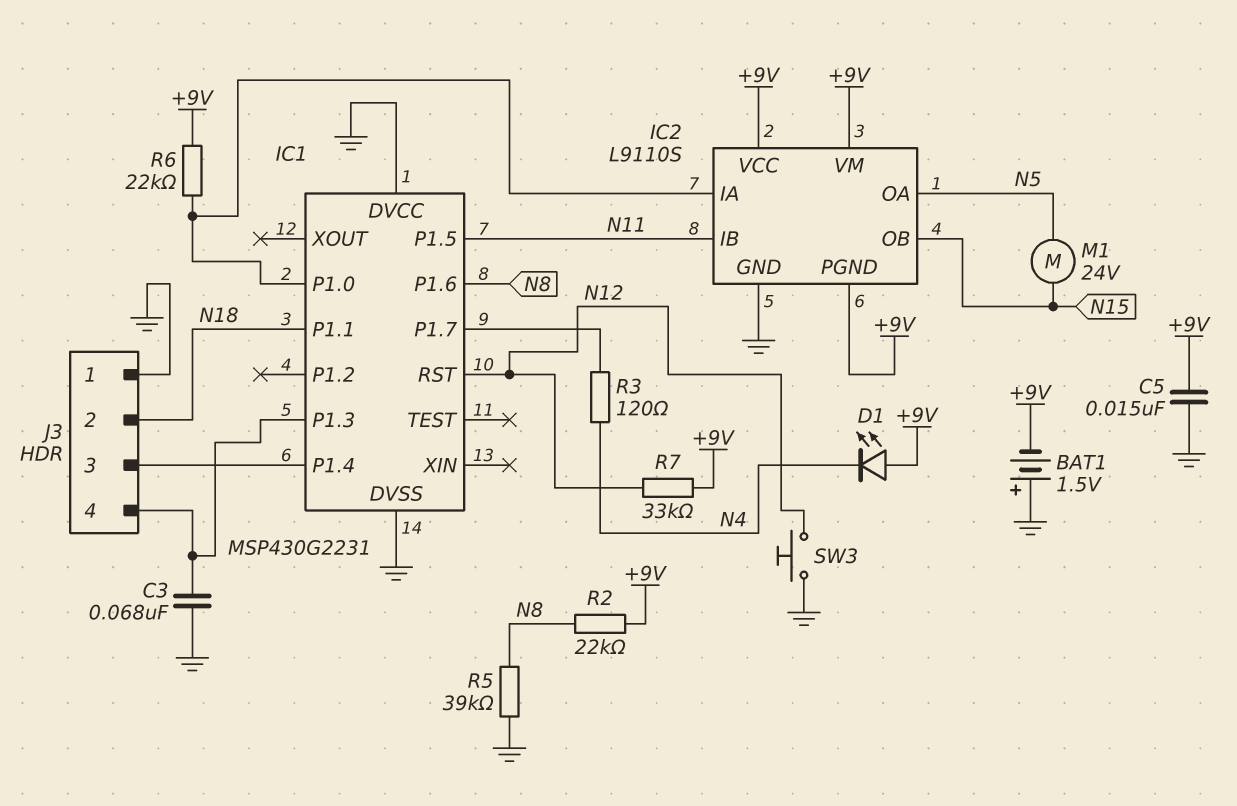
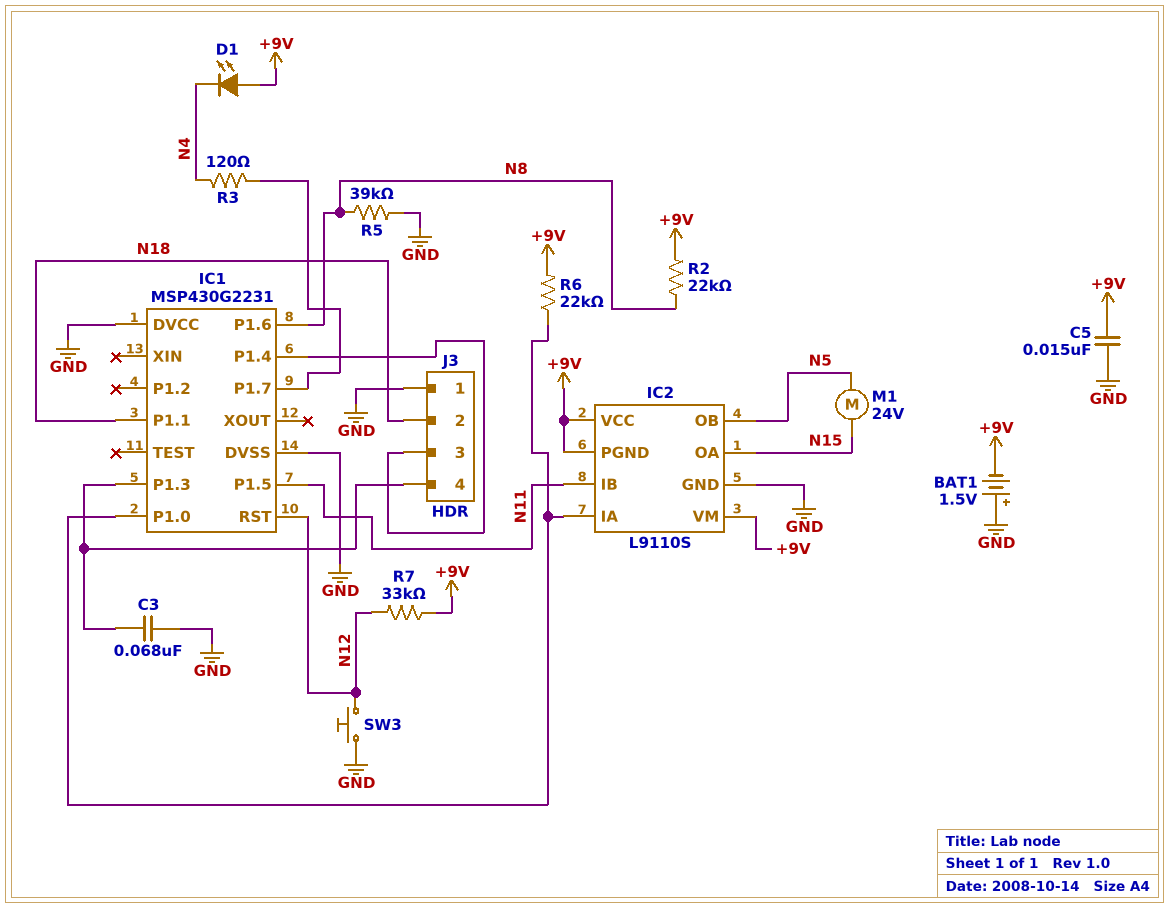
IC2 pin OA: N5 -> N15
IC2 pin OB: N15 -> N5

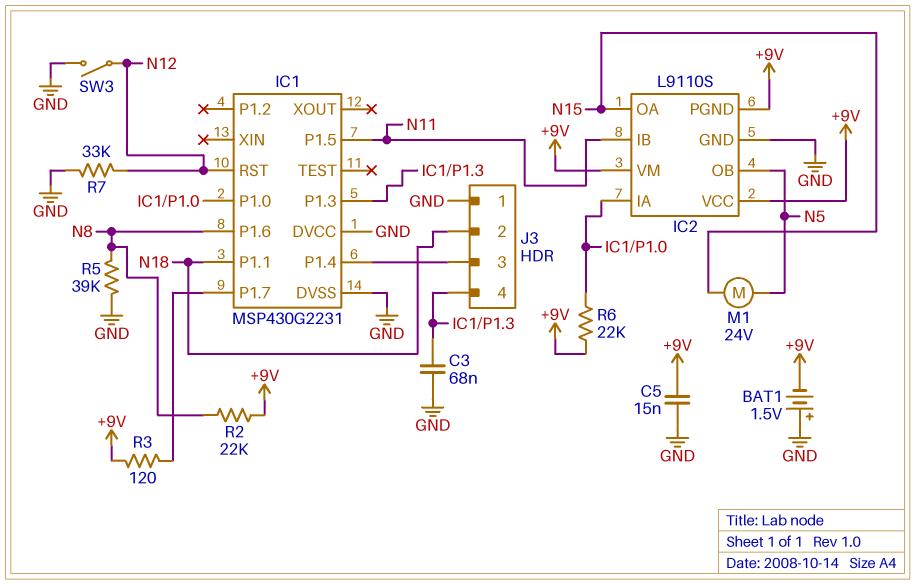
D1: LED (A +9V, K N4) -> none
R3: 120 (IC1/P1.7, N4) -> 120 (+9V, IC1/P1.7)
R7: 33k (+9V, N12) -> 33k (GND, N12)
SW3: button (GND, N12) -> switch (GND, N12)

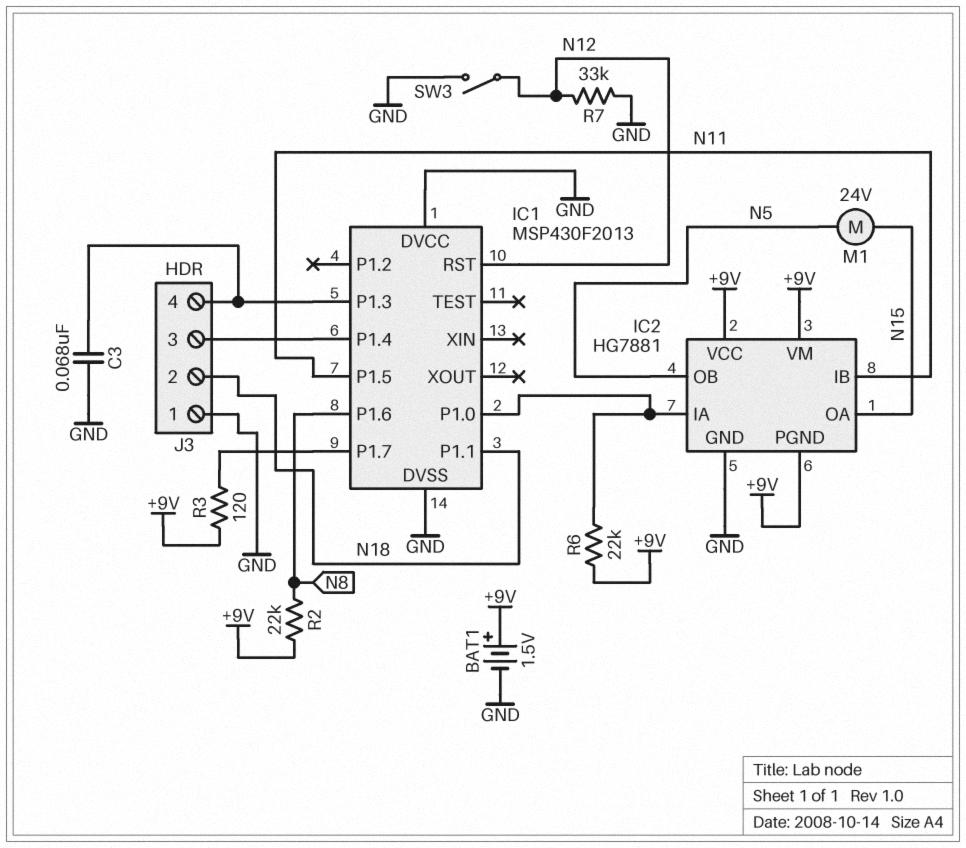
BAT1: 1.5V (plus GND, minus +9V) -> 1.5V (plus +9V, minus GND)
C5: 15nF (+9V, GND) -> none
IC1: MSP430G2231 -> MSP430F2013
IC2: L9110S -> HG7881
R5: 39k (GND, N8) -> none

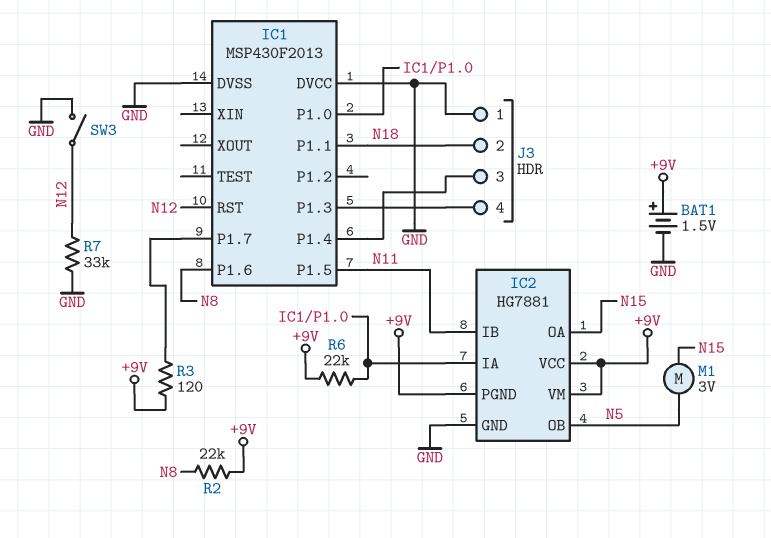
C3: 68nF (GND, IC1/P1.3) -> none
M1: motor 24V (N5, N15) -> motor 3V (N5, N15)

